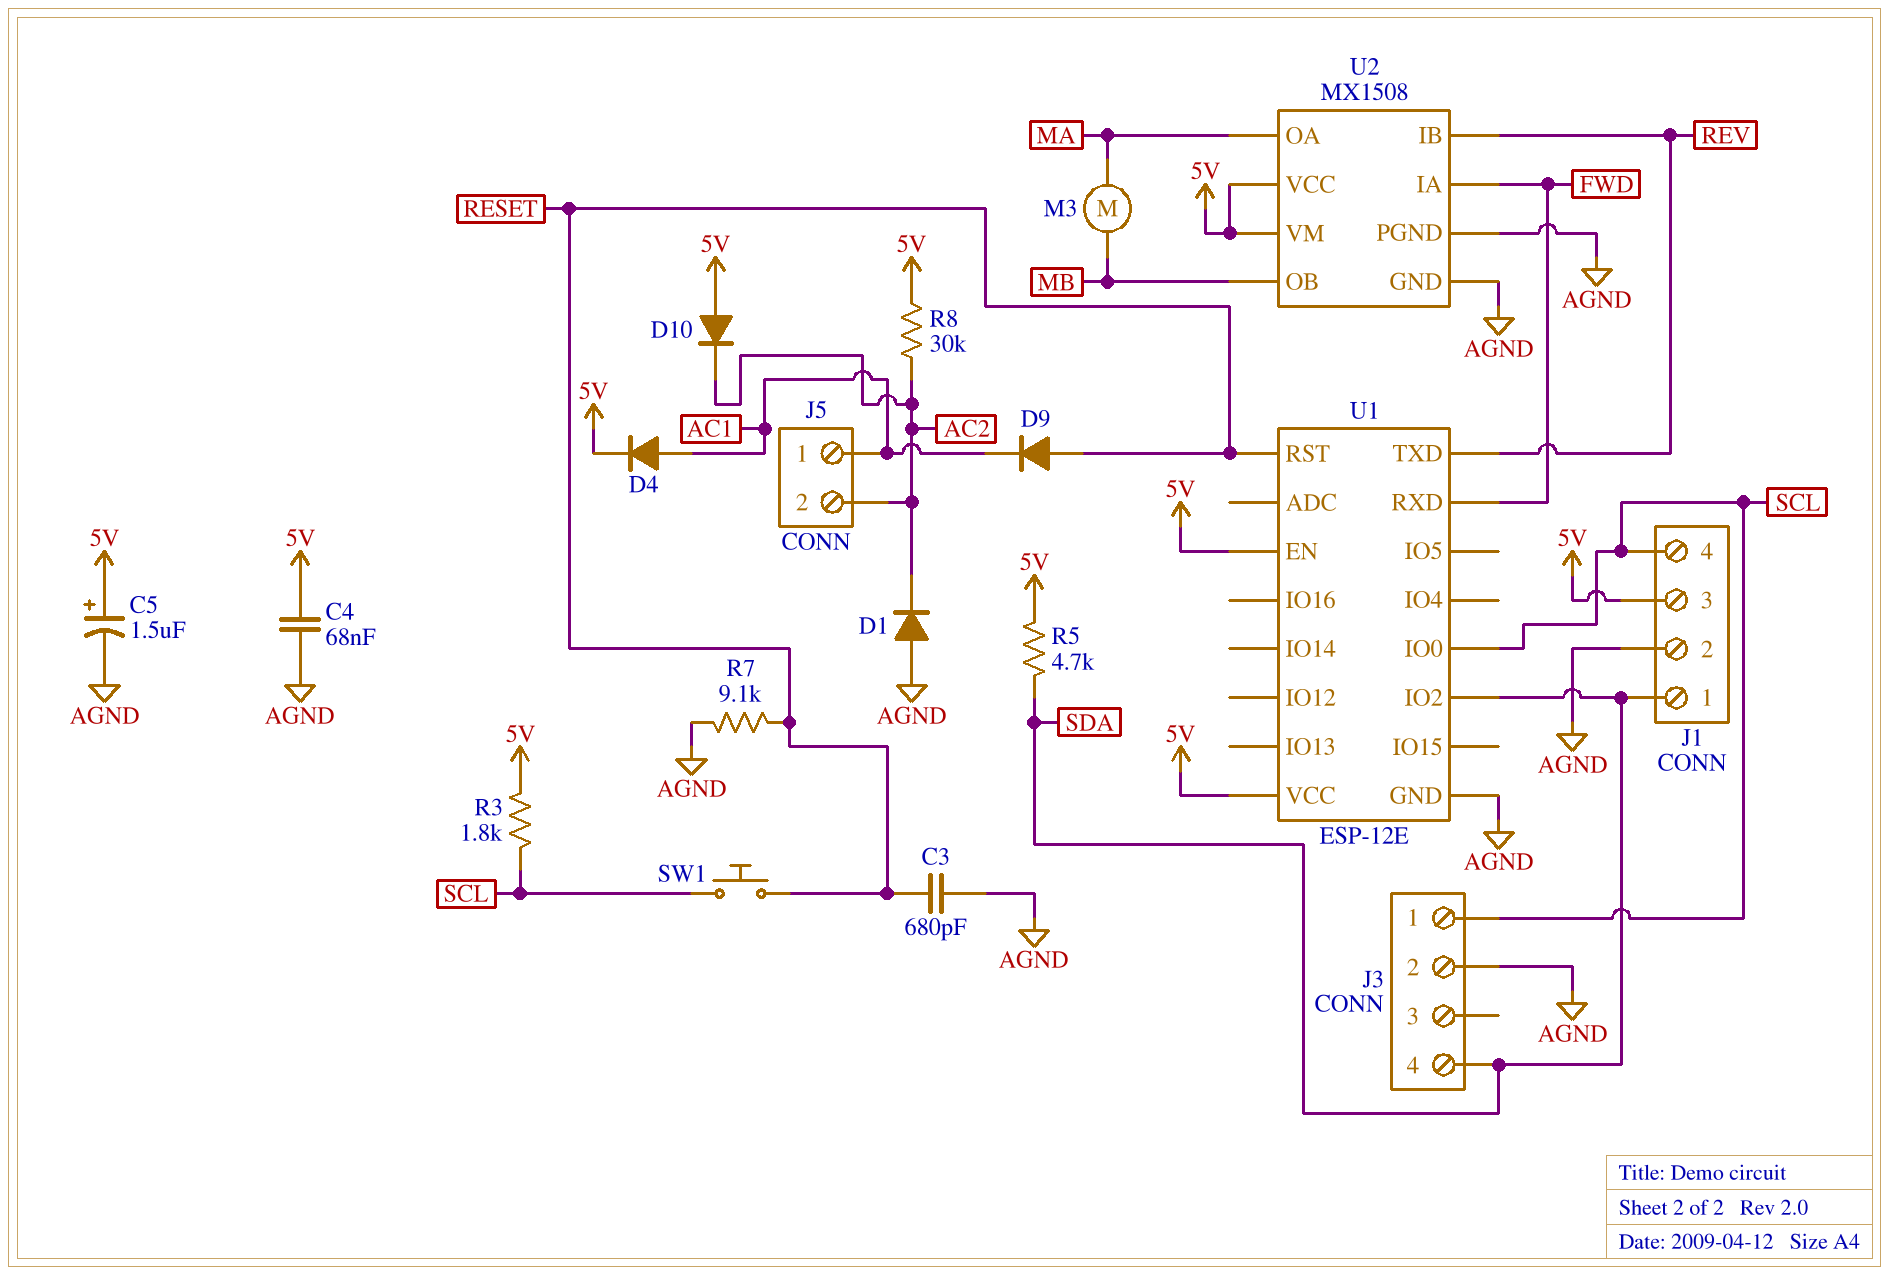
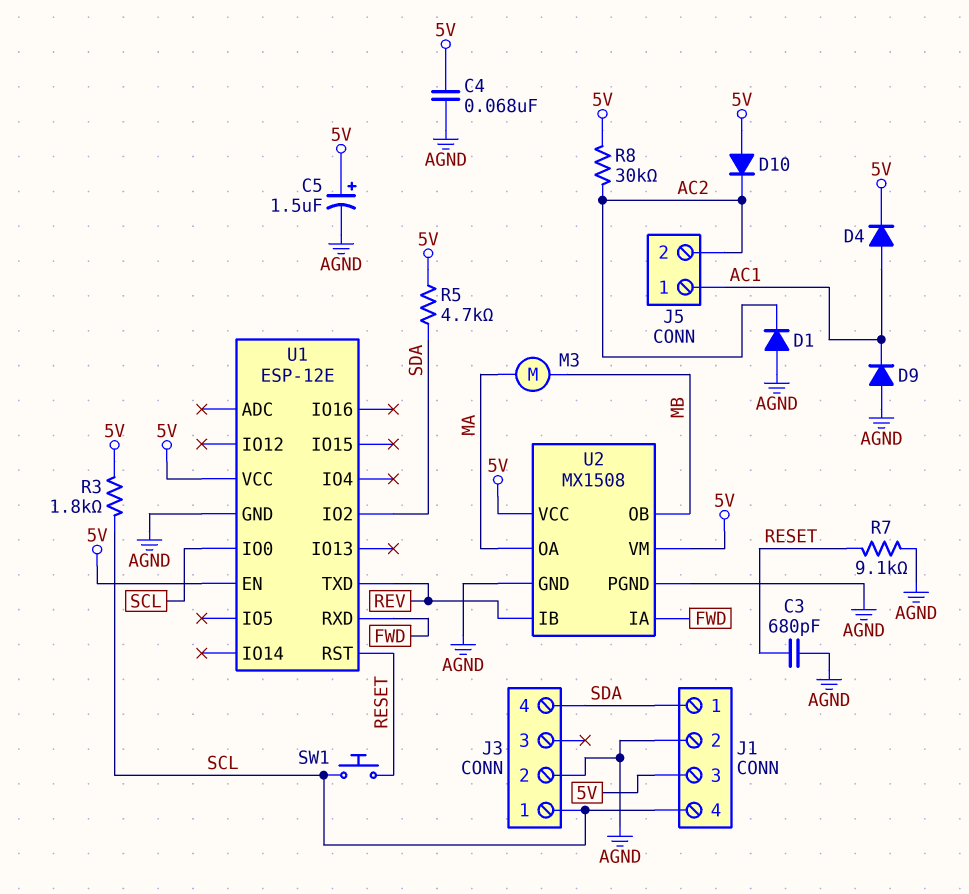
D9: diode (A RESET, K AC1) -> diode (A AGND, K AC1)

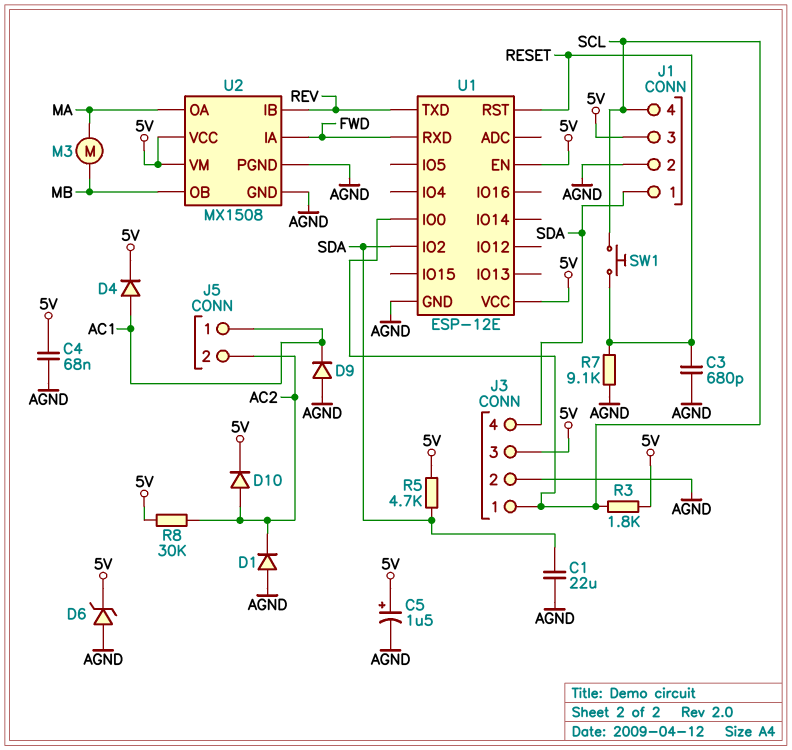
C1: none -> 22uF (AGND, SDA)
D6: none -> zener (A AGND, K 5V)
D10: diode (A 5V, K AC2) -> diode (A AC2, K 5V)
J3 pin 3: none -> 5V

